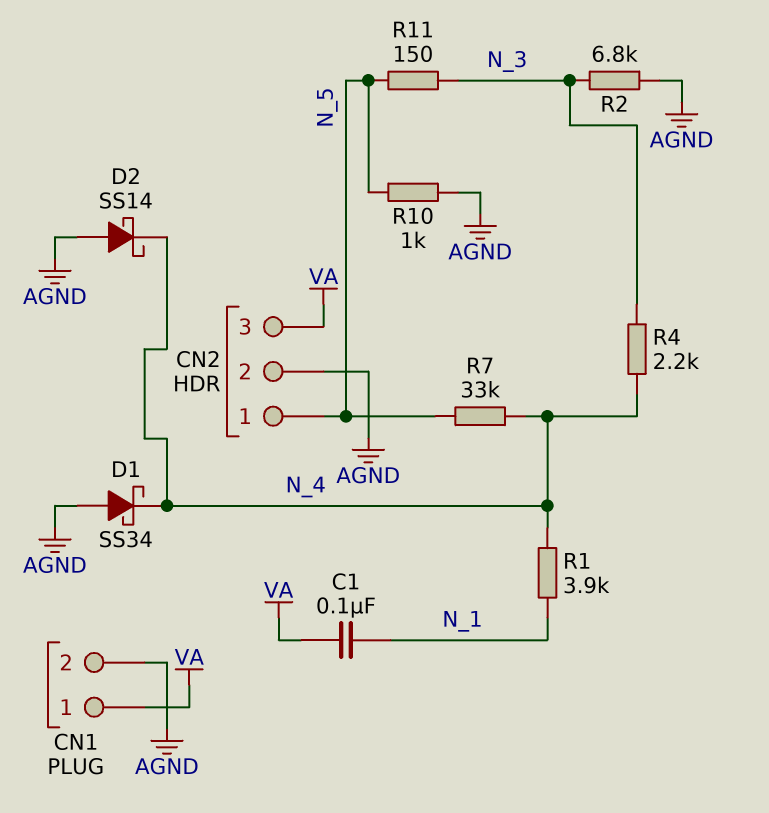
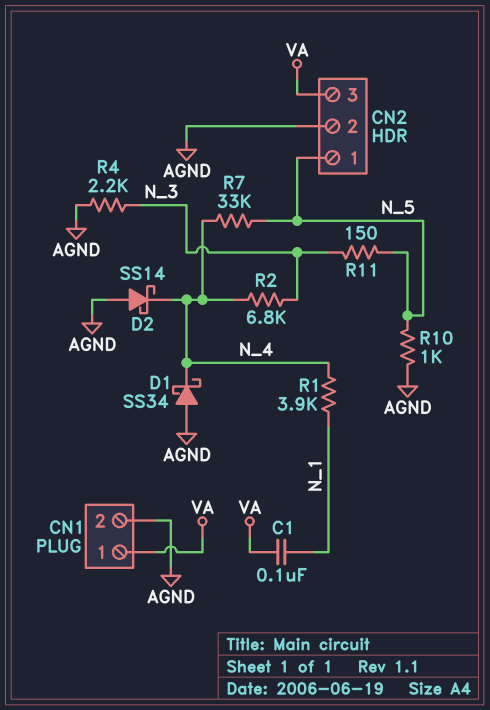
R2: 6.8k (AGND, N_3) -> 6.8k (N_3, N_4)
R4: 2.2k (N_3, N_4) -> 2.2k (AGND, N_3)

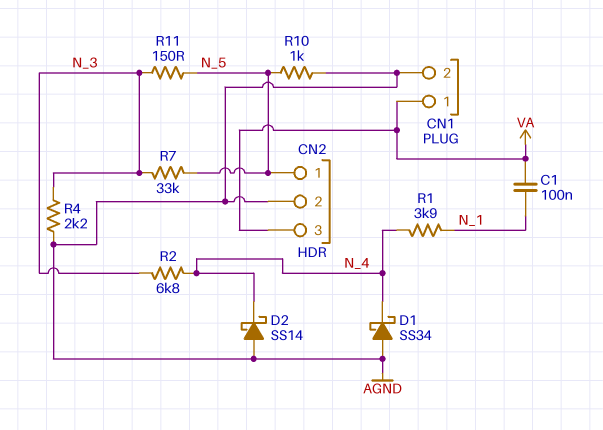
R7: 33k (N_4, N_5) -> 33k (N_3, N_5)

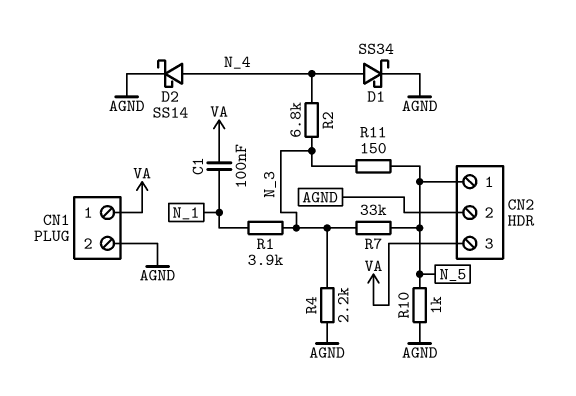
D1: schottky SS34 (A AGND, K N_4) -> schottky SS34 (A N_4, K AGND)
D2: schottky SS14 (A AGND, K N_4) -> schottky SS14 (A N_4, K AGND)
R1: 3.9k (N_1, N_4) -> 3.9k (N_1, N_3)

